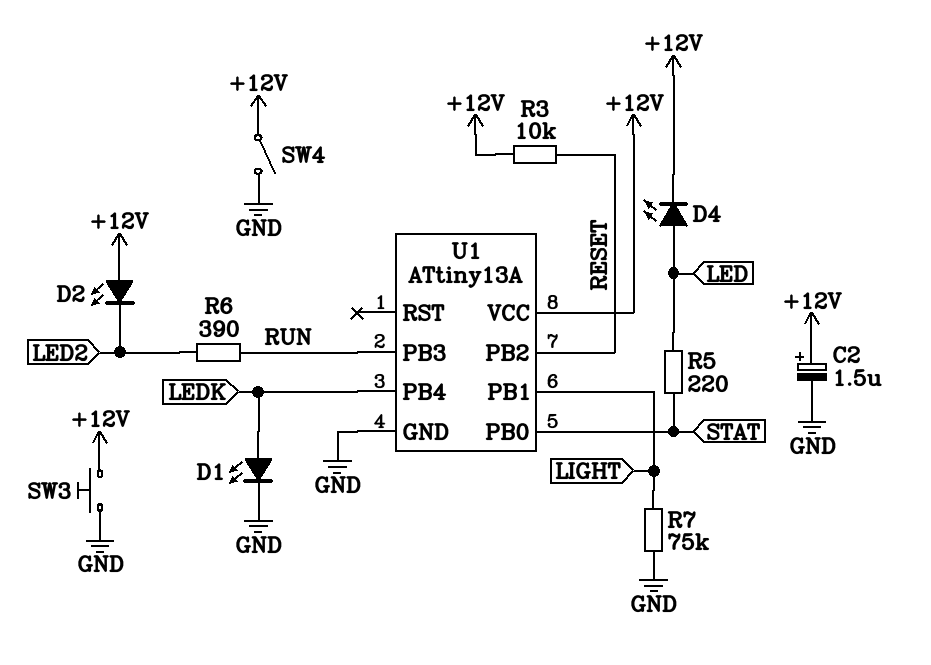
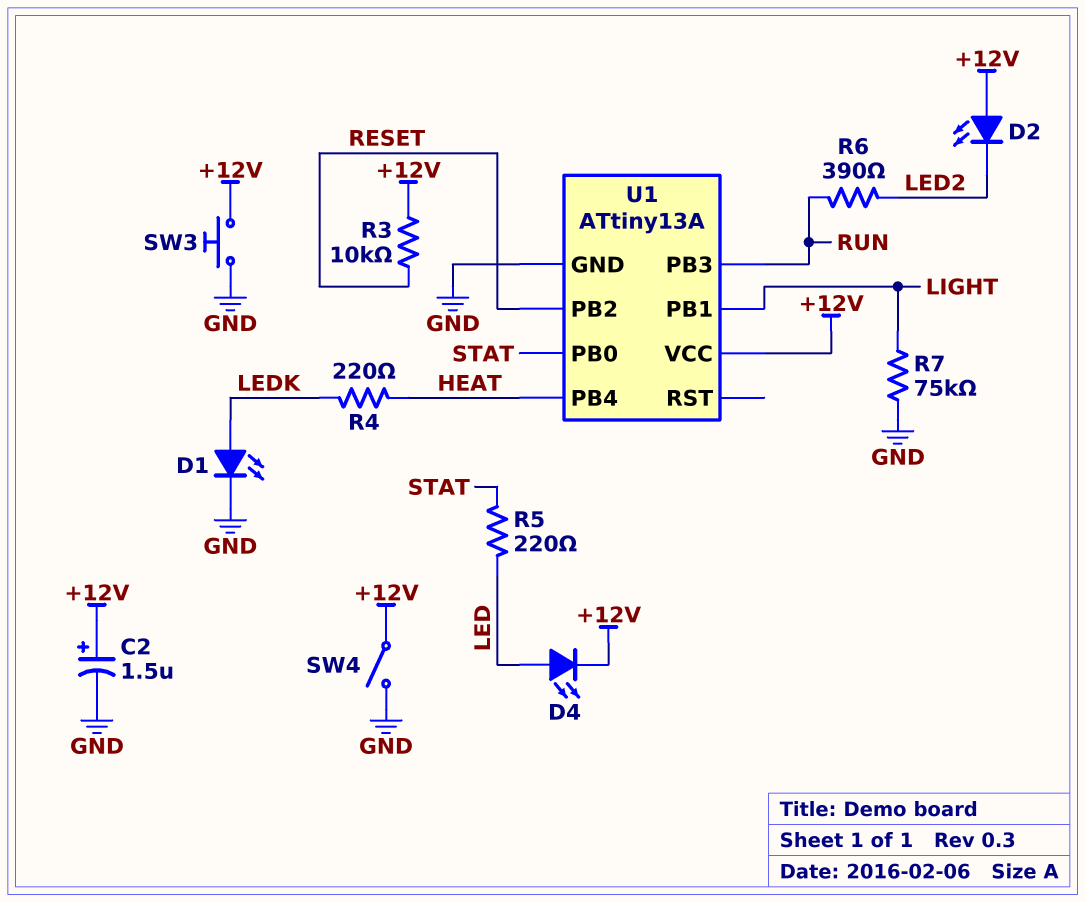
R4: none -> 220 (HEAT, LEDK)
U1 pin PB4: LEDK -> HEAT

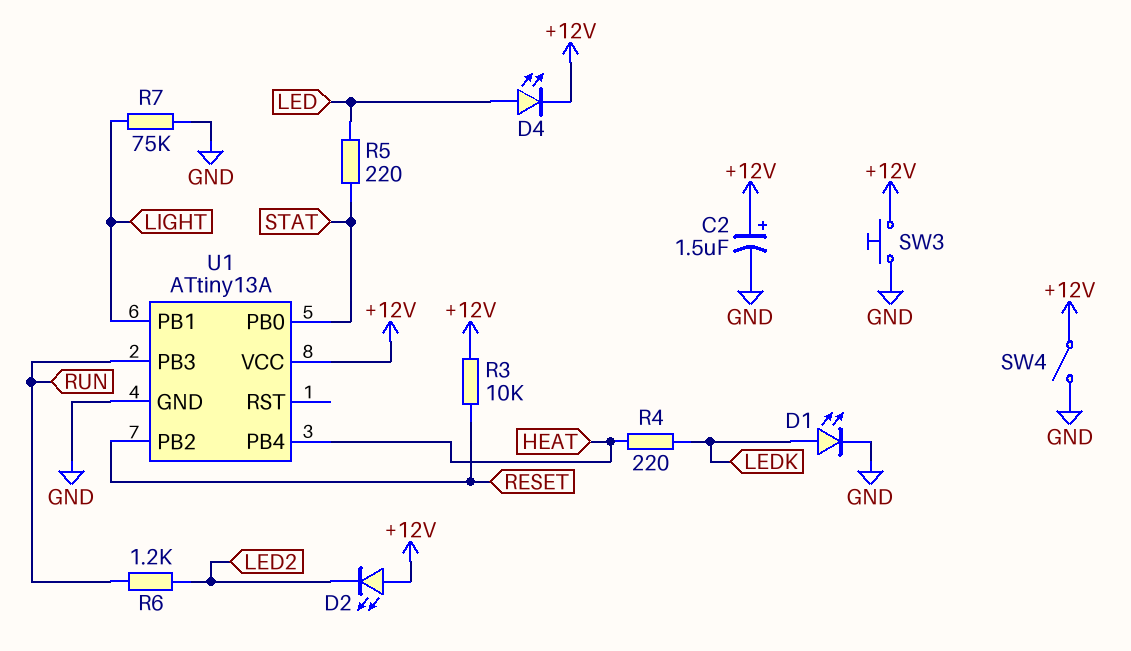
R6: 390 (LED2, RUN) -> 1.2k (LED2, RUN)

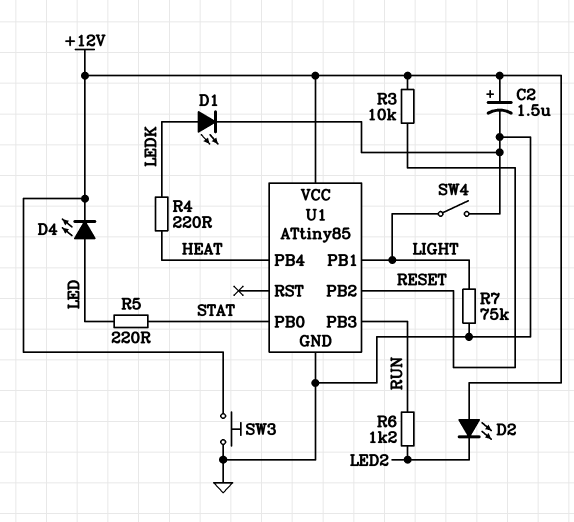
SW4: switch (+12V, GND) -> switch (GND, LIGHT)
U1: ATtiny13A -> ATtiny85

